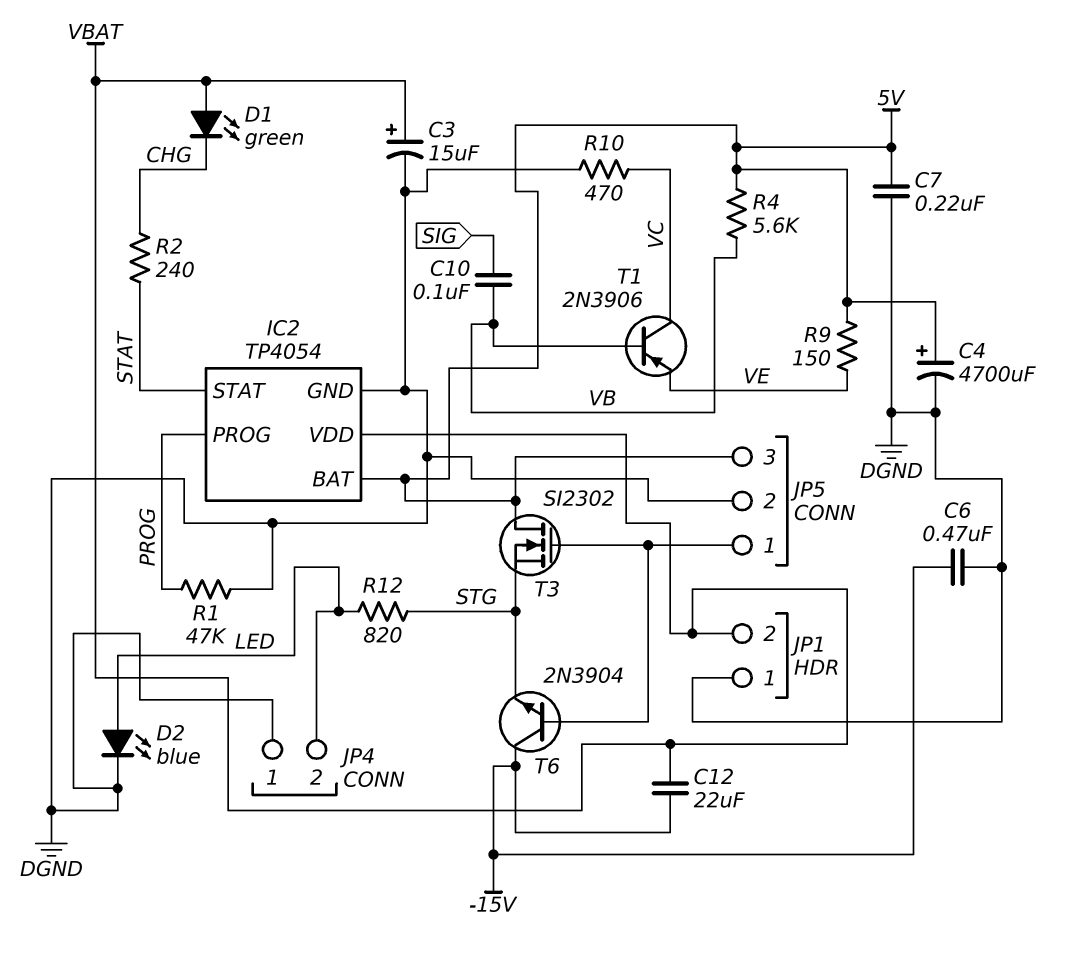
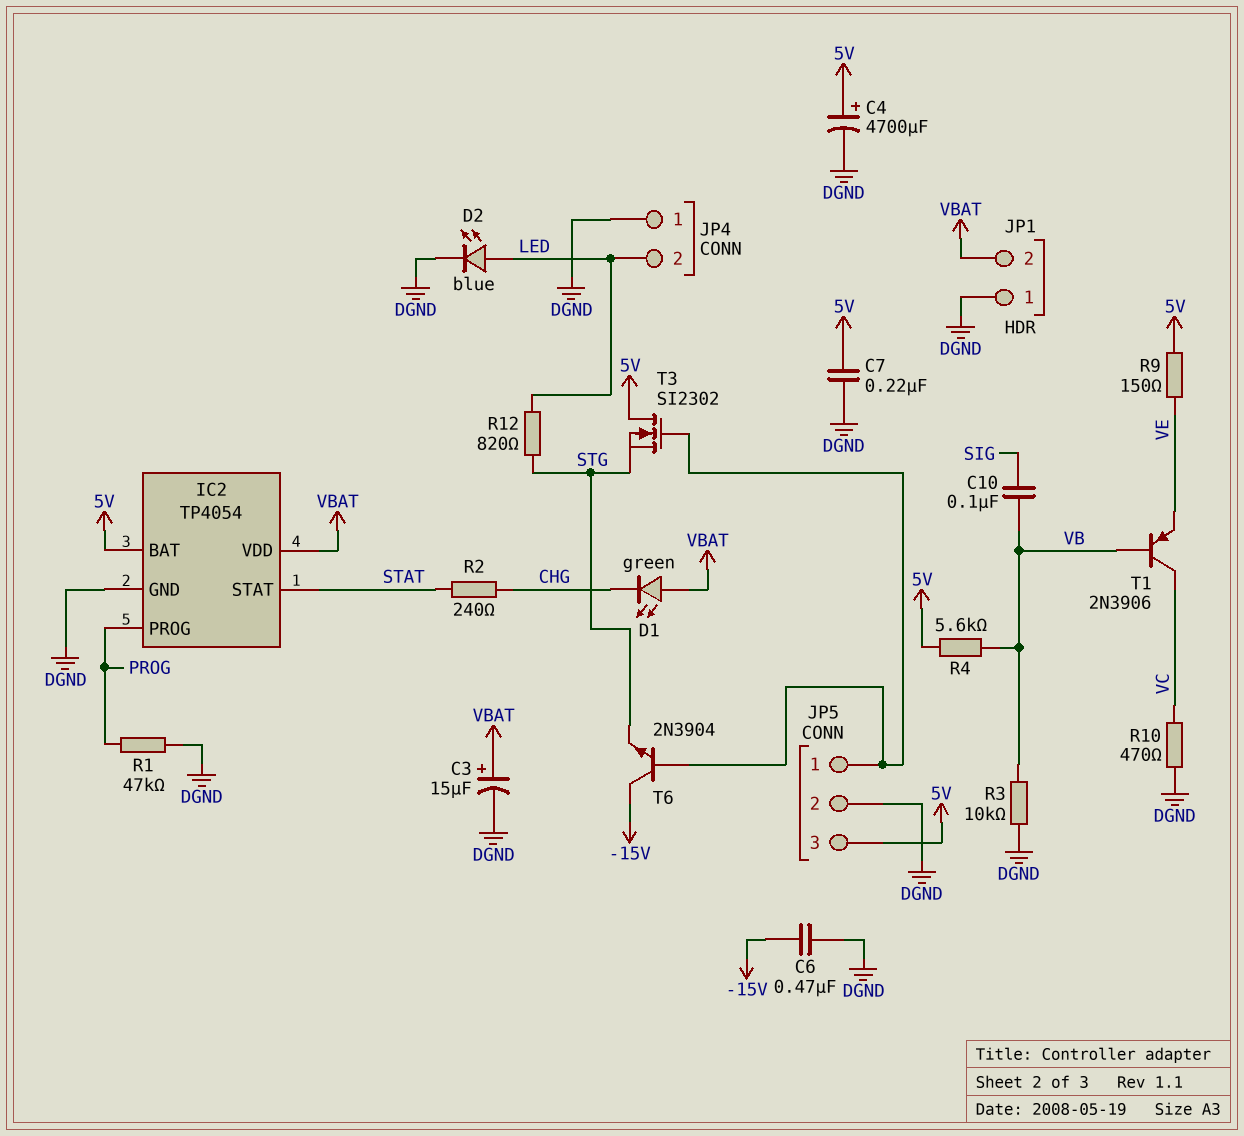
C12: 22uF (-15V, VBAT) -> none
R3: none -> 10k (DGND, VB)

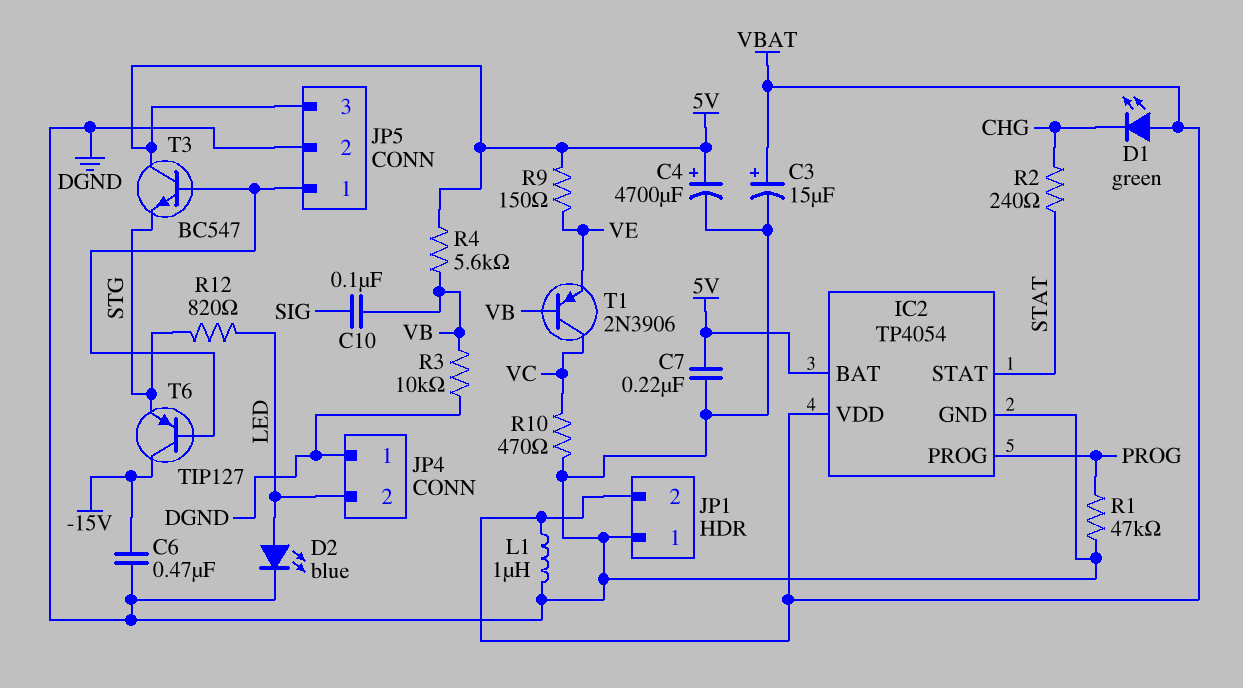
L1: none -> 1uH (DGND, VBAT)
T3: NMOS SI2302 (G JP5/1, D 5V, S STG) -> NPN BC547 (B JP5/1, C 5V, E STG)
T6: NPN 2N3904 (B JP5/1, C -15V, E STG) -> PNP TIP127 (B JP5/1, C -15V, E STG)

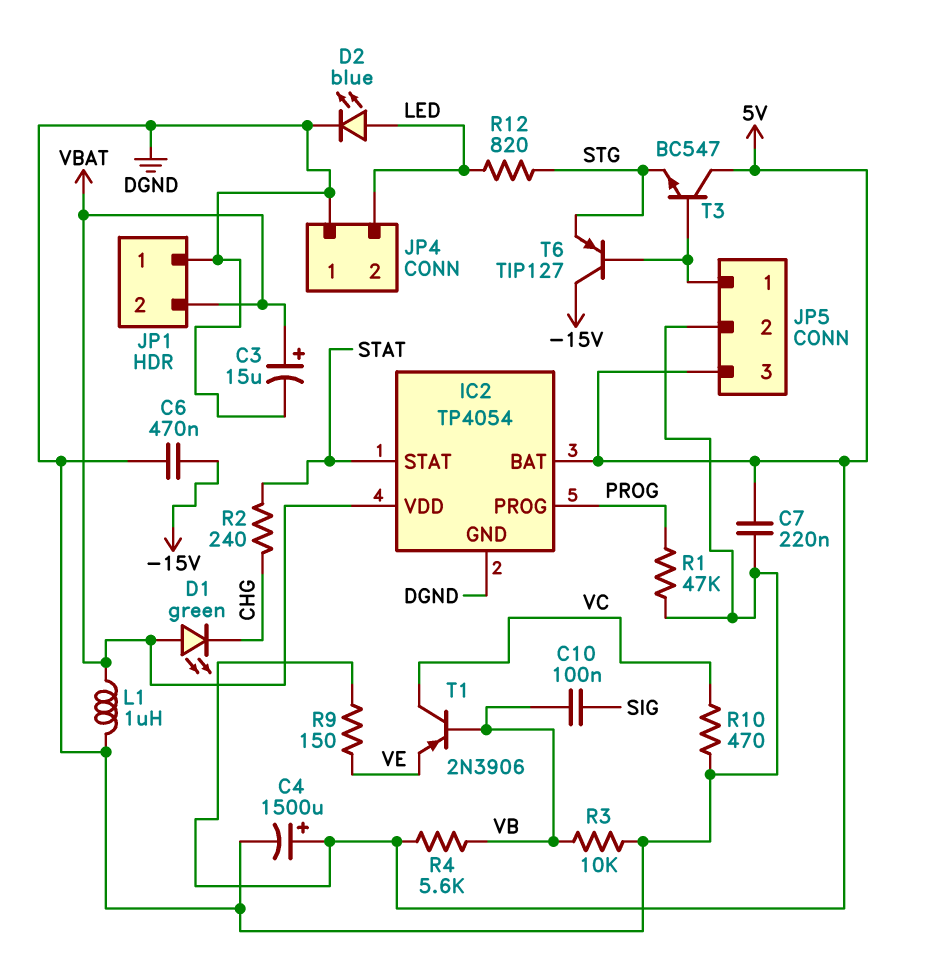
C4: 4700uF (plus 5V, minus DGND) -> 1500uF (plus 5V, minus DGND)

